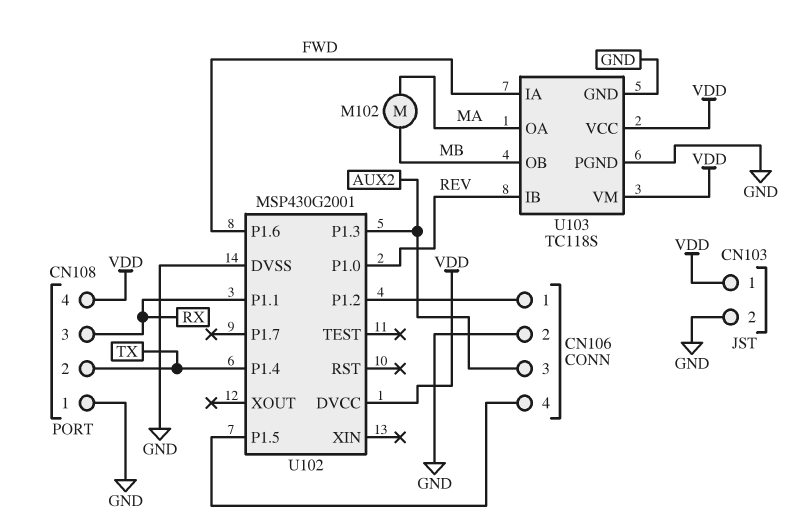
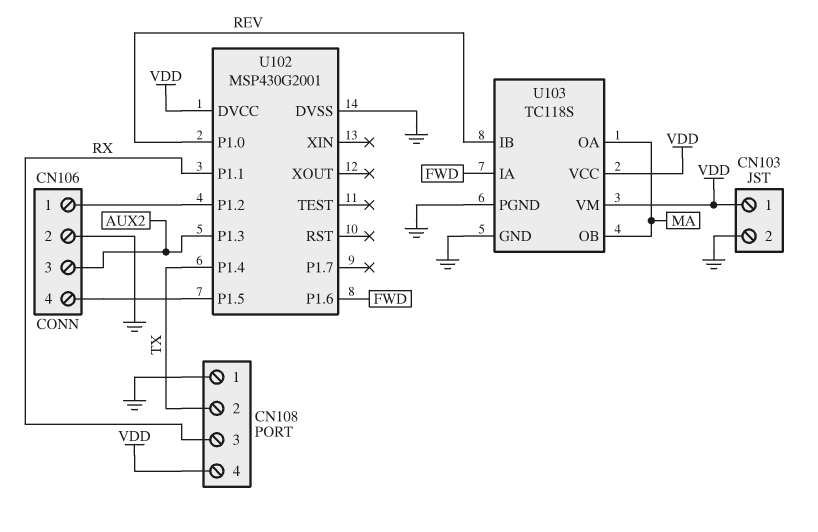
M102: motor (MA, MB) -> none
U103 pin OB: MB -> MA

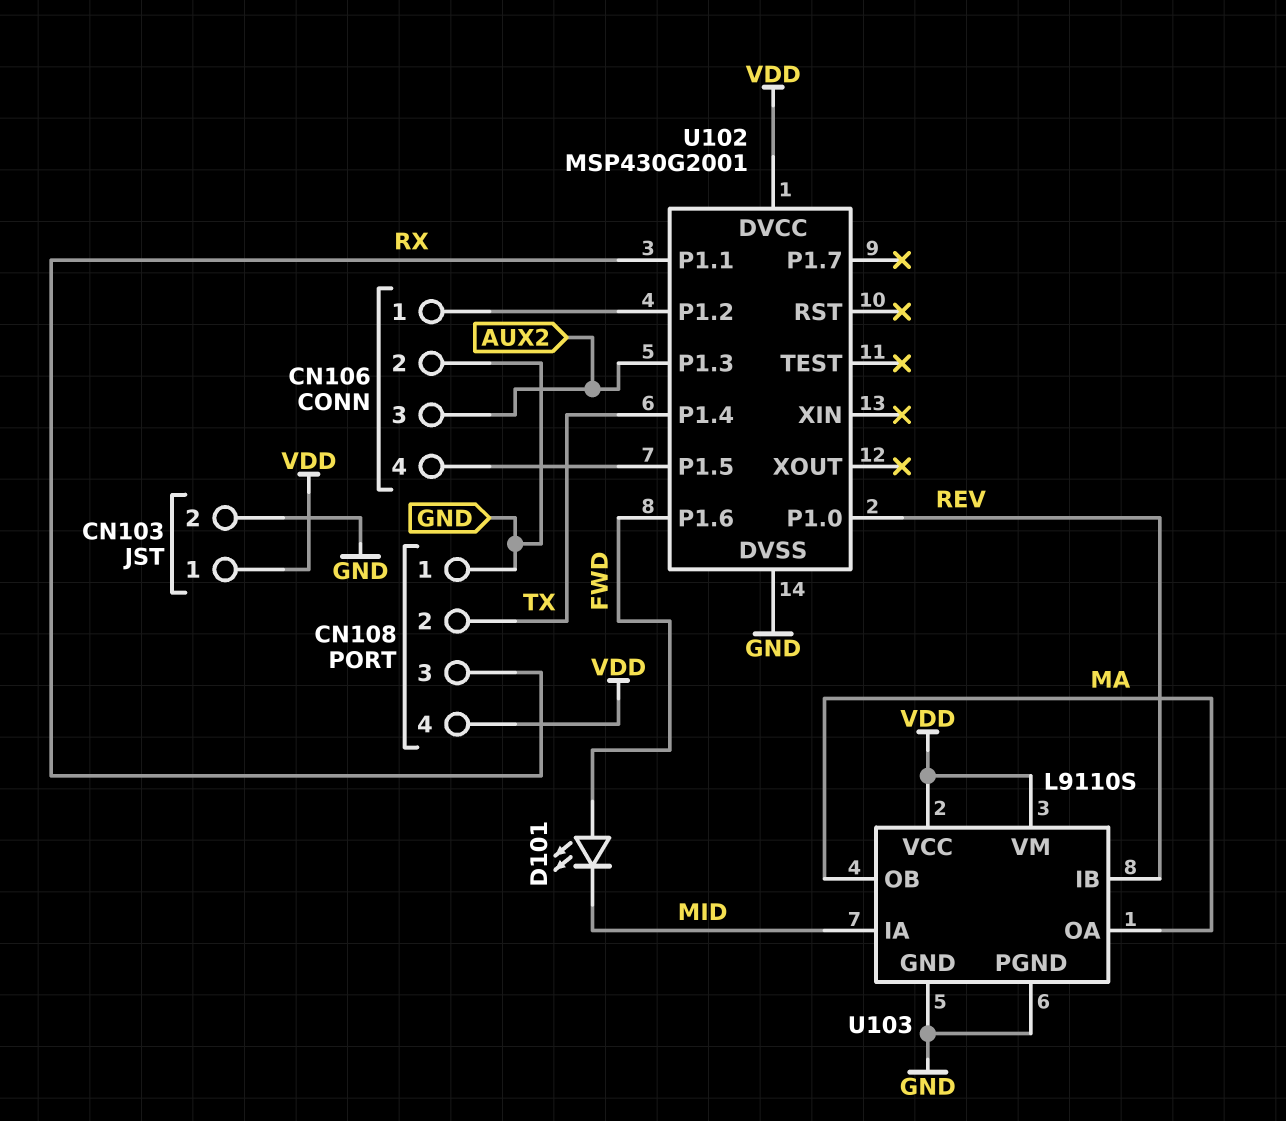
D101: none -> LED (A FWD, K MID)
U103: TC118S -> L9110S
U103 pin IA: FWD -> MID

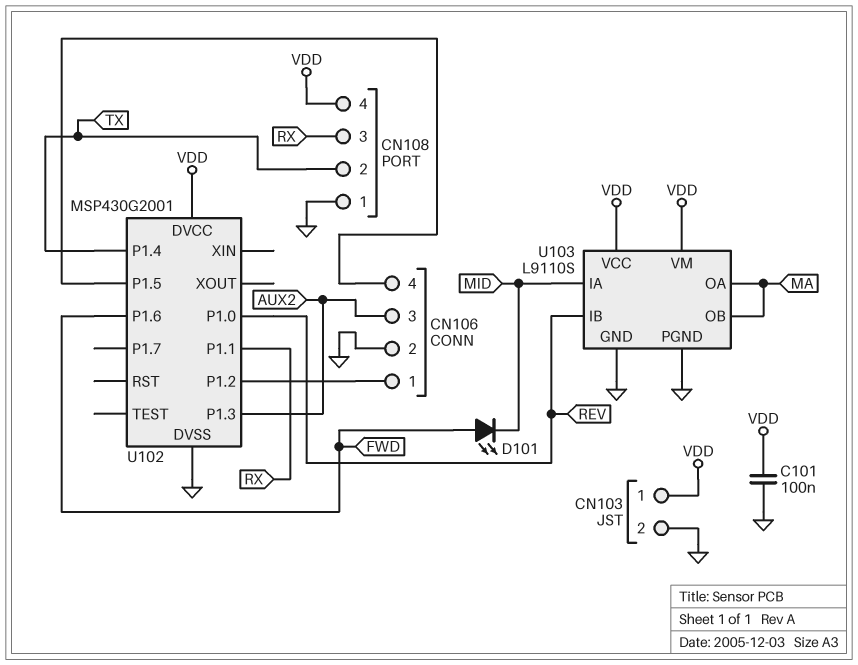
C101: none -> 100nF (GND, VDD)

